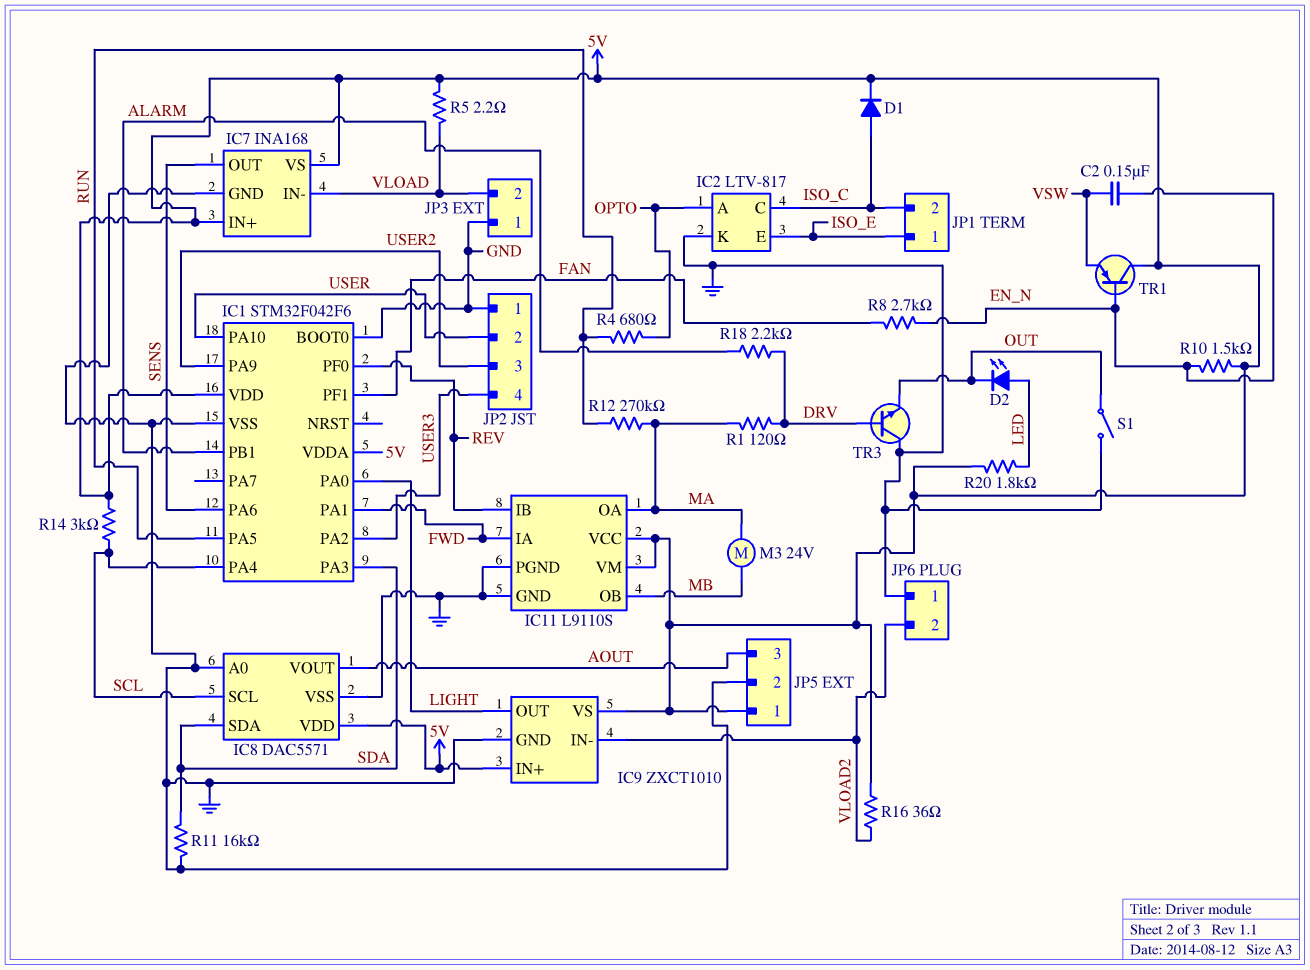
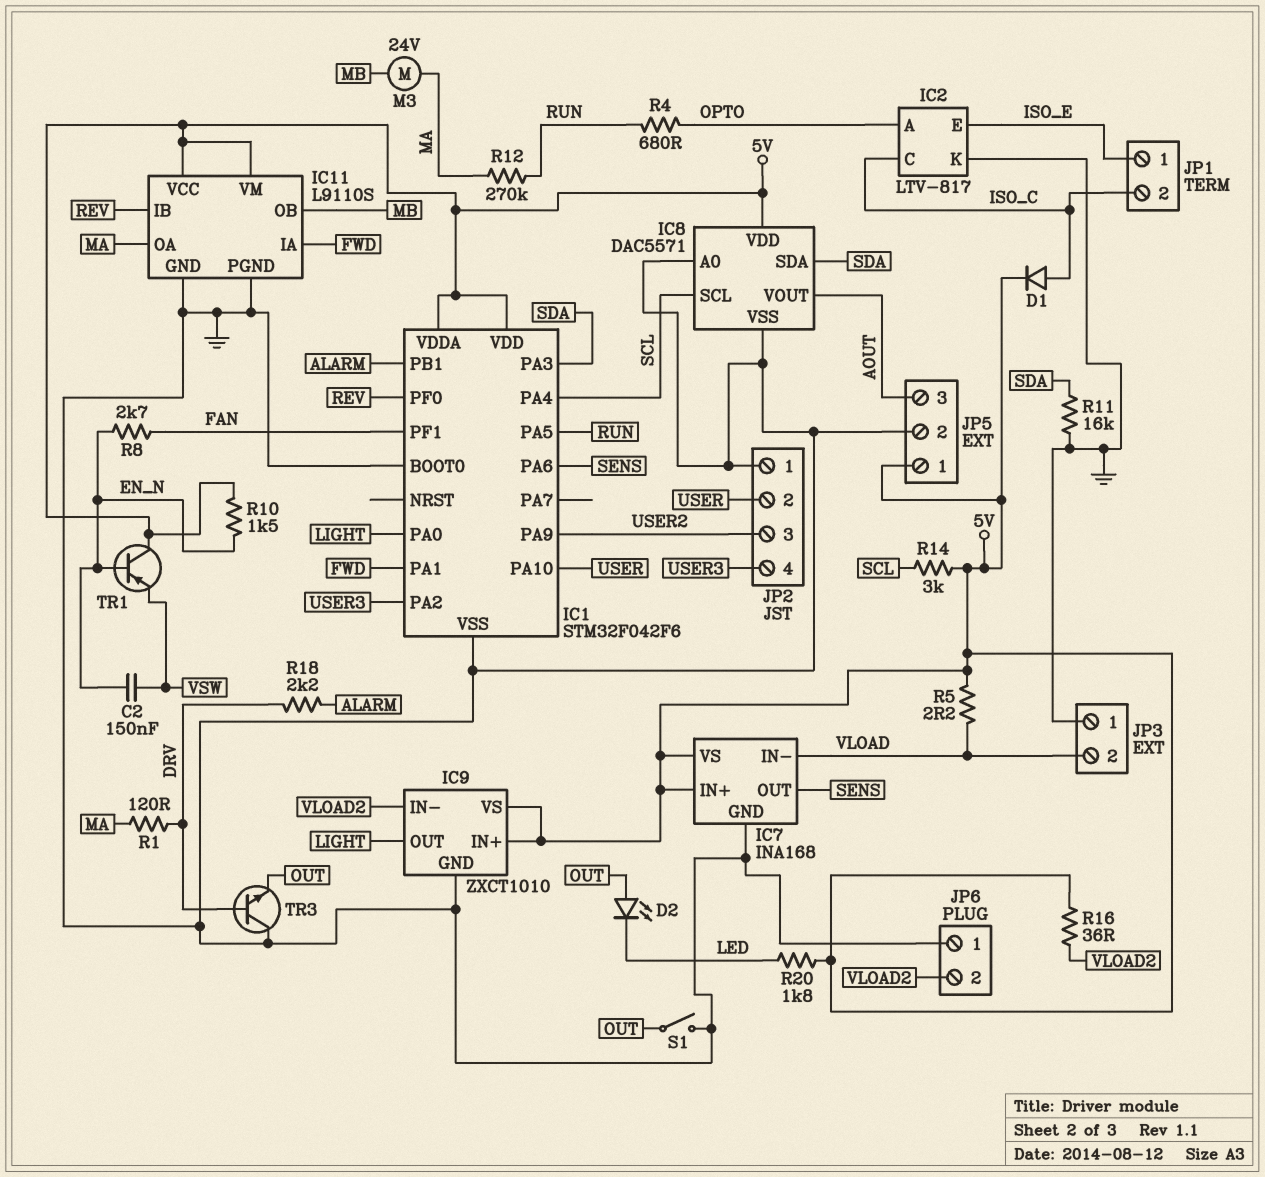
D2: LED (A LED, K OUT) -> LED (A OUT, K LED)

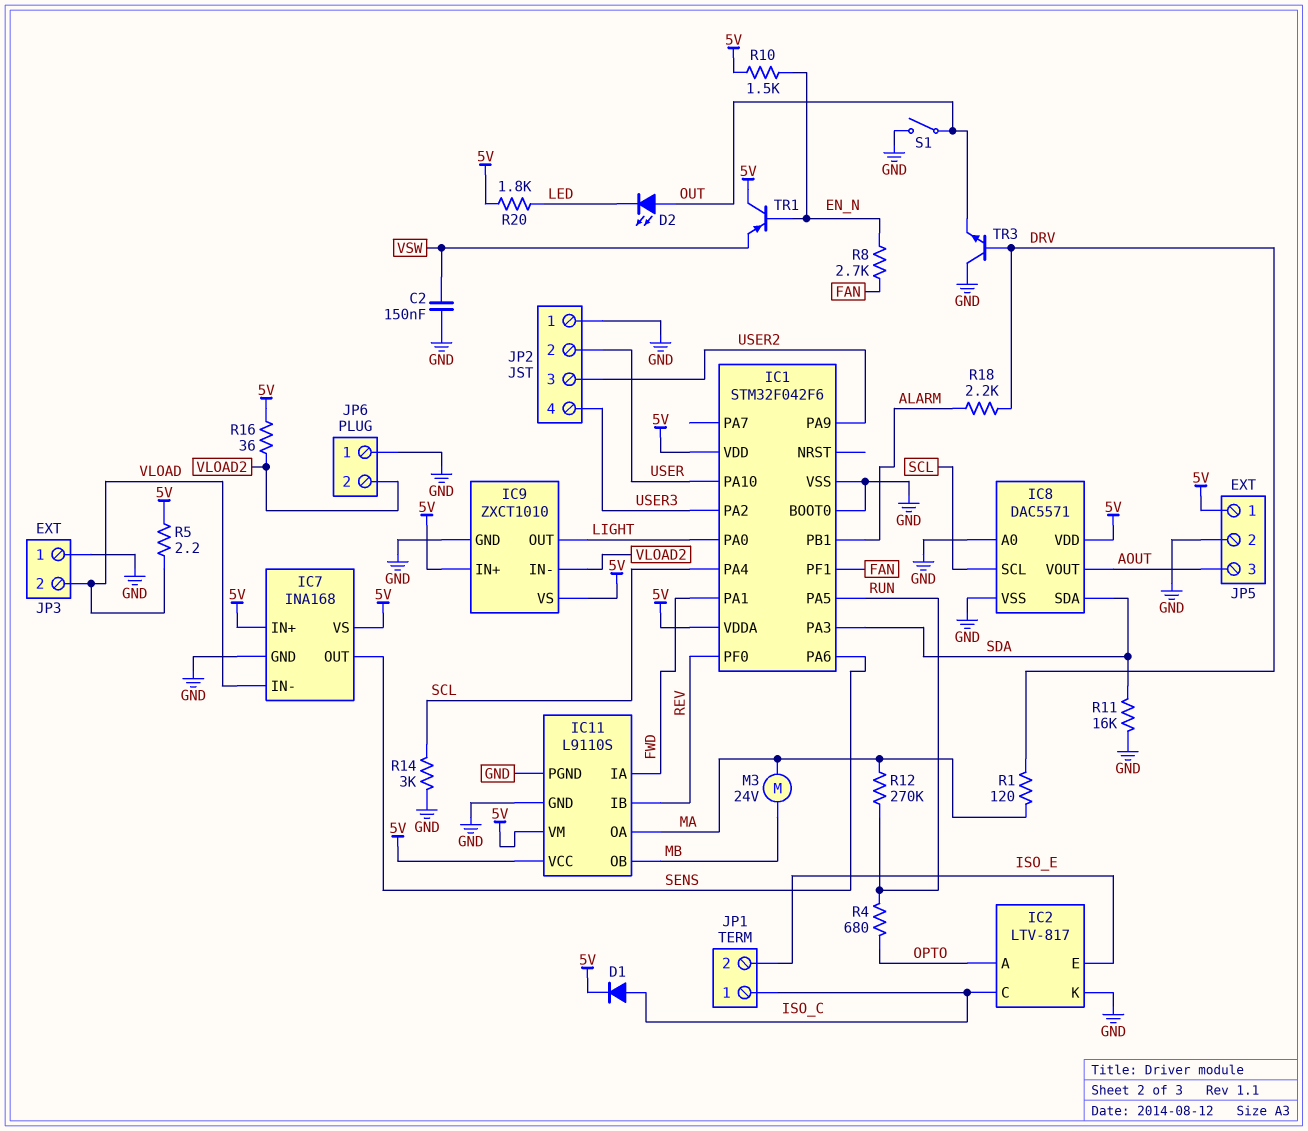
C2: 150nF (EN_N, VSW) -> 150nF (GND, VSW)
JP1 pin 1: ISO_E -> ISO_C
JP1 pin 2: ISO_C -> ISO_E
R14: 3k (5V, SCL) -> 3k (GND, SCL)

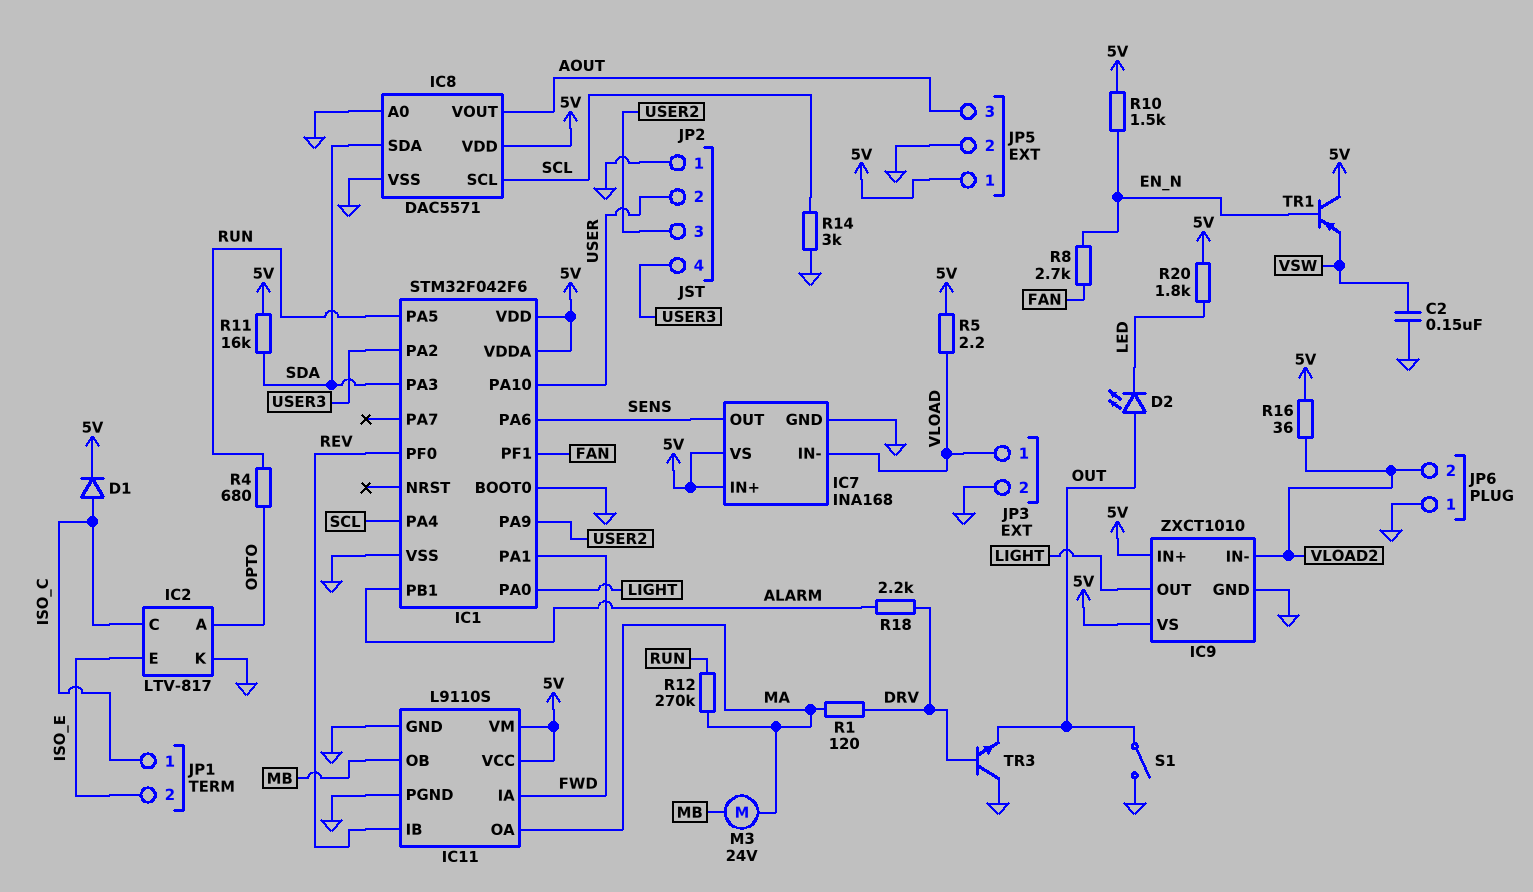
JP3 pin 1: GND -> VLOAD
JP3 pin 2: VLOAD -> GND
R11: 16k (GND, SDA) -> 16k (5V, SDA)

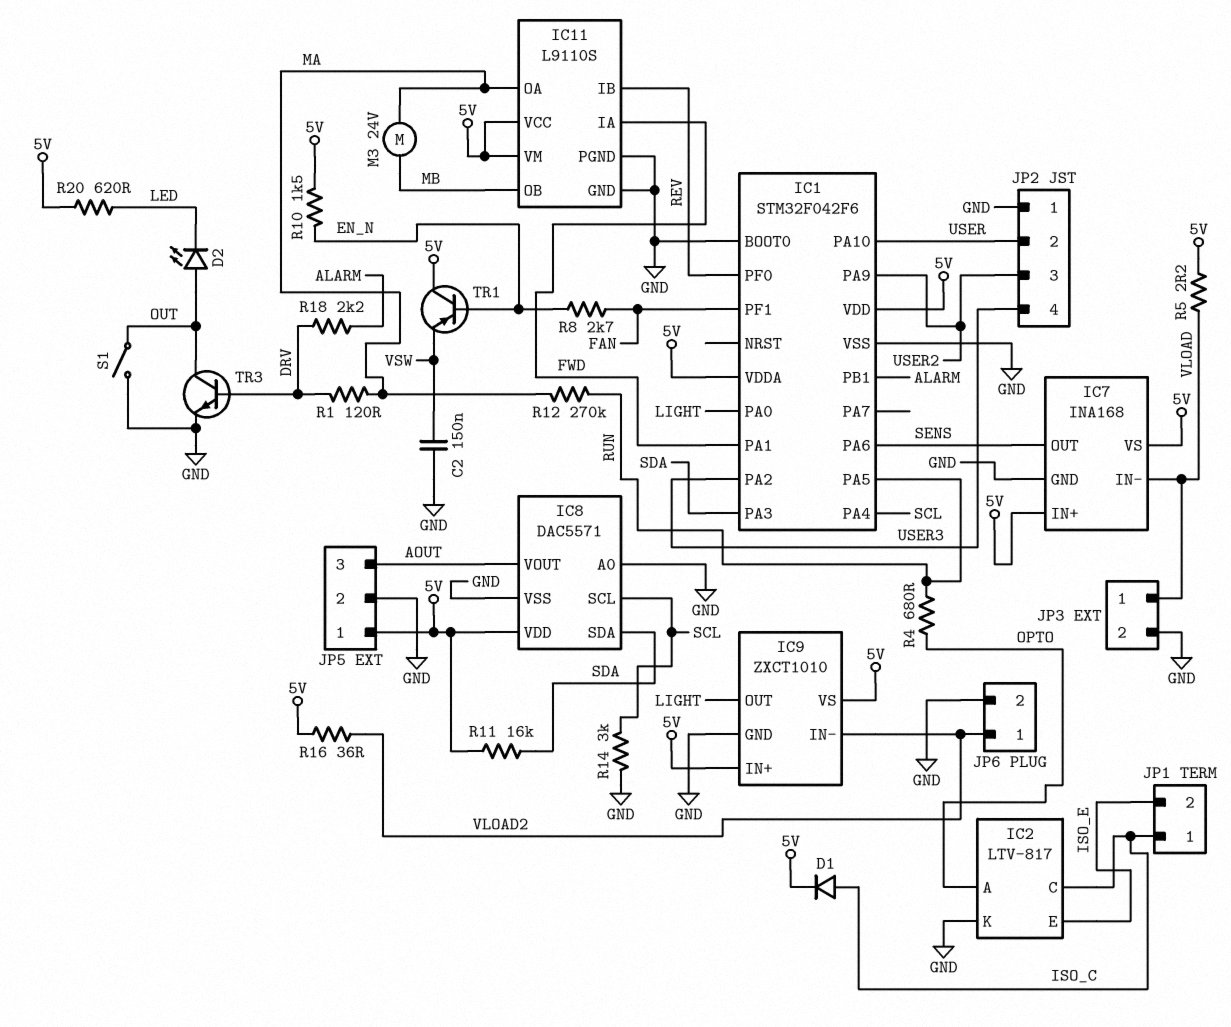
JP6 pin 1: GND -> VLOAD2
JP6 pin 2: VLOAD2 -> GND
R20: 1.8k (5V, LED) -> 620 (5V, LED)
TR3: NPN (B DRV, C GND, E OUT) -> NPN (B DRV, C OUT, E GND)

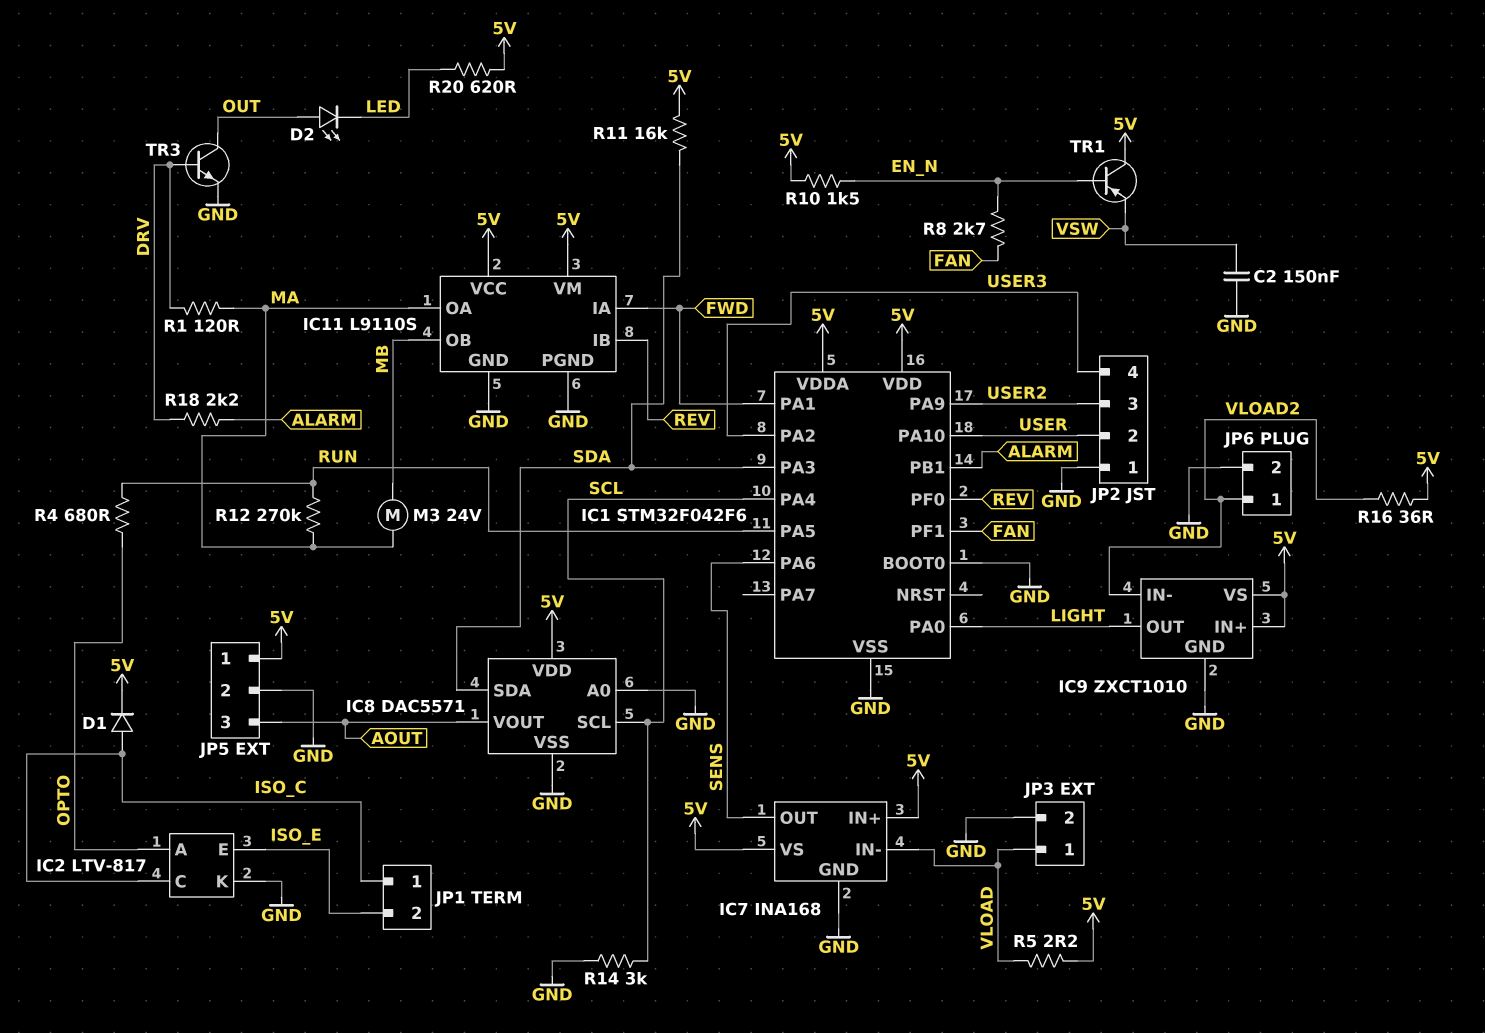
S1: switch (GND, OUT) -> none

